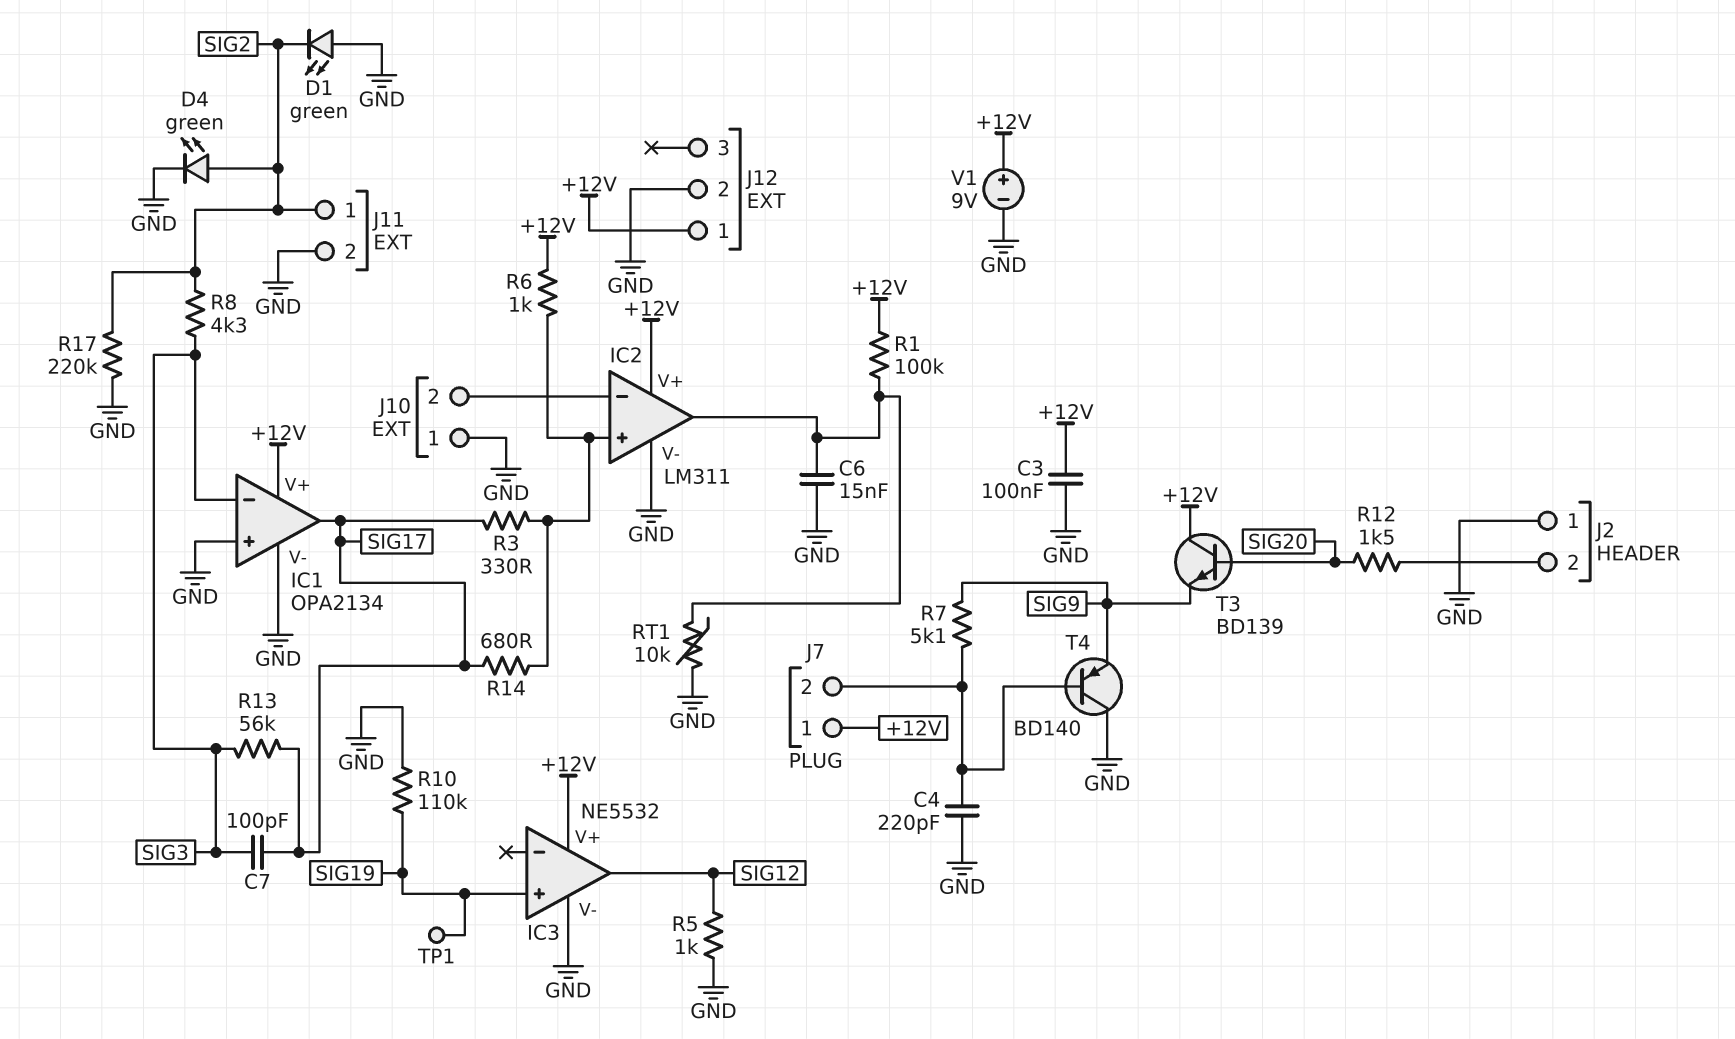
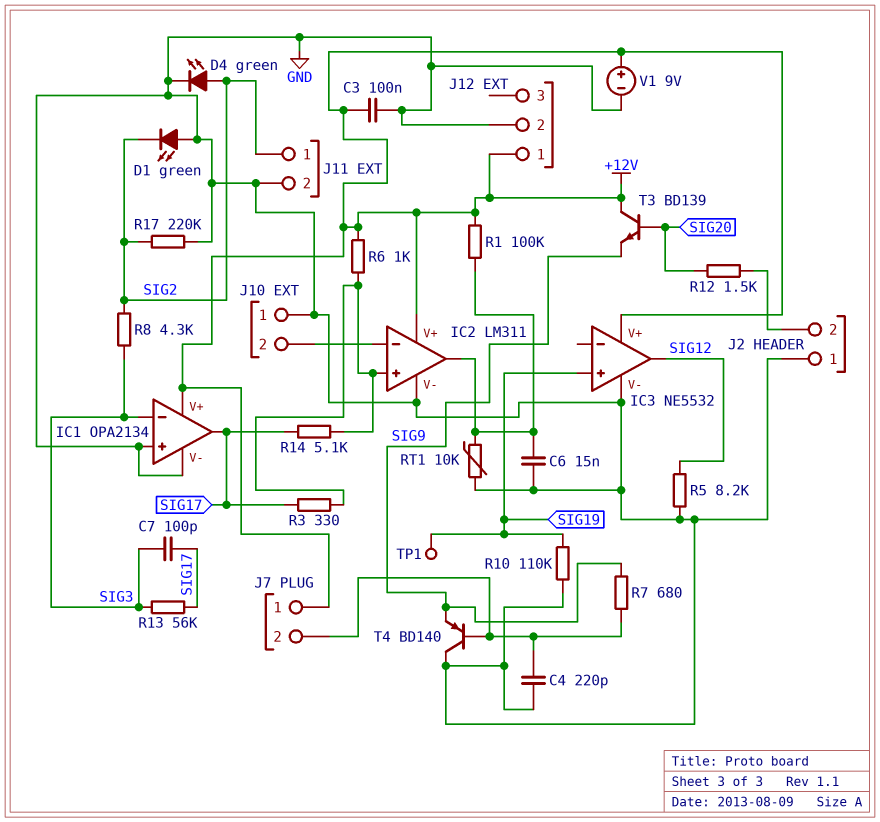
R5: 1k (GND, SIG12) -> 8.2k (GND, SIG12)
R7: 5.1k (J7/2, SIG9) -> 680 (J7/2, SIG9)
R14: 680 (IC2/in+, SIG17) -> 5.1k (IC2/in+, SIG17)

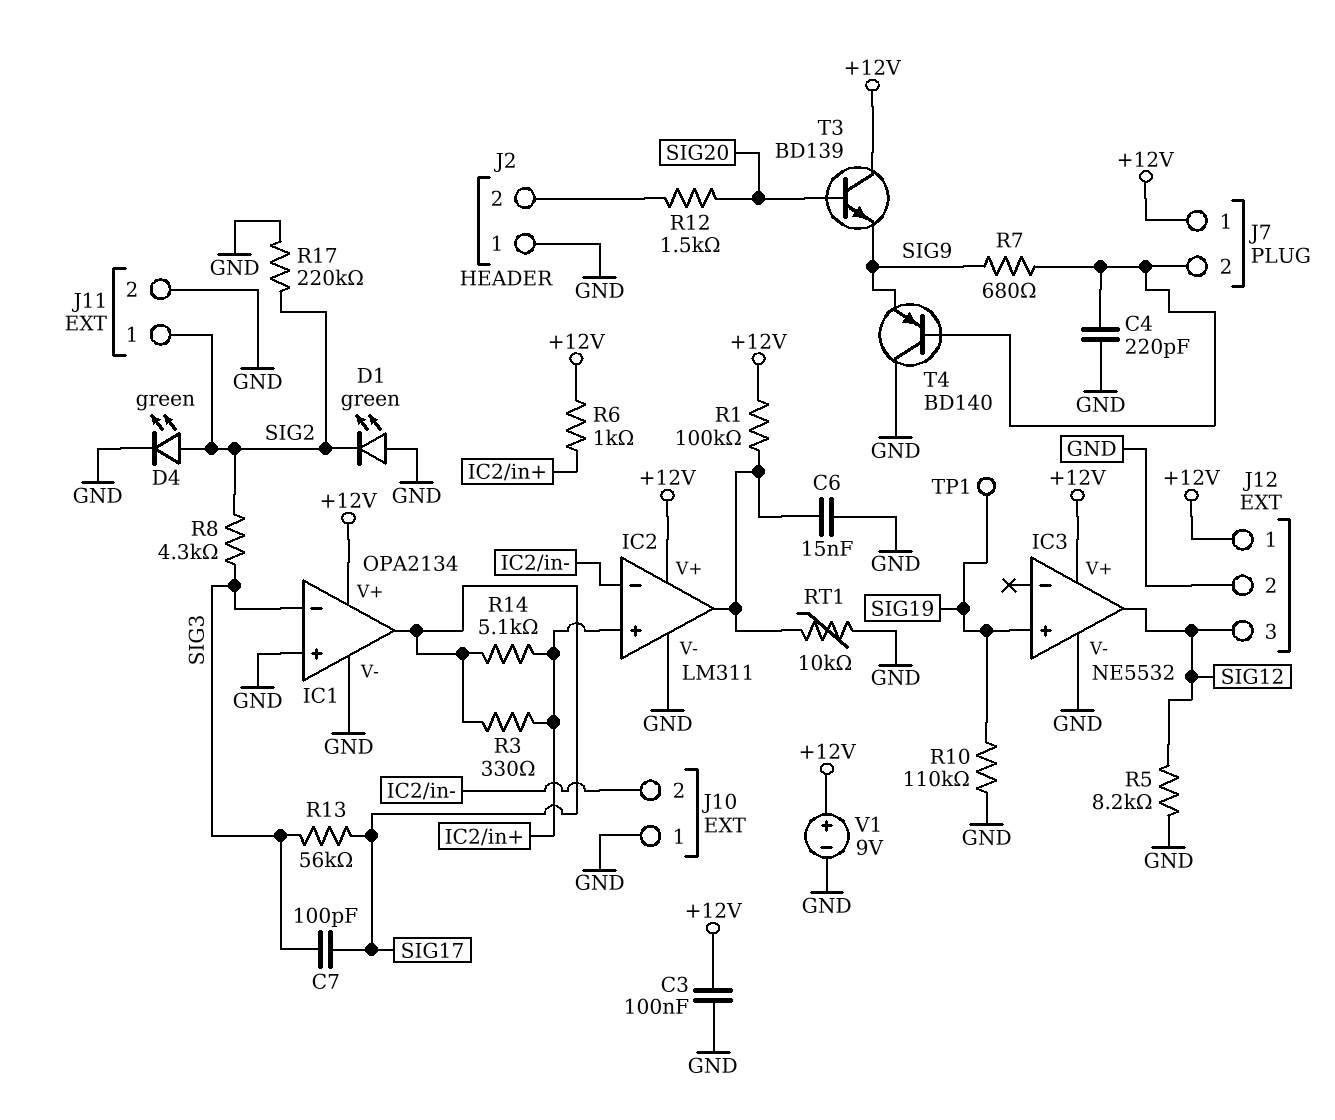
J12 pin 3: none -> SIG12

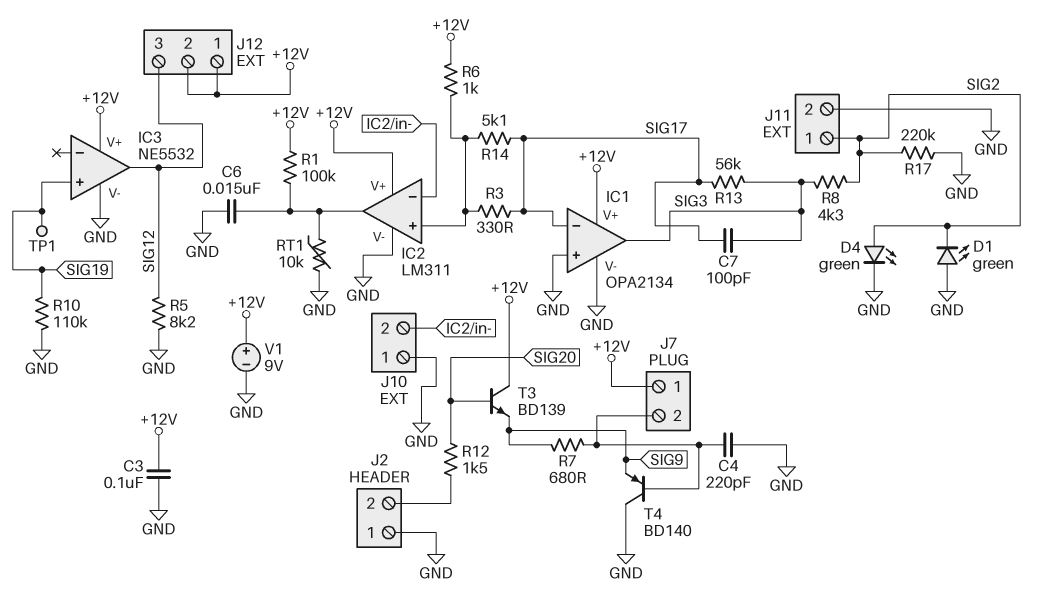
IC1 pin in-: SIG3 -> SIG17
IC1 pin out: SIG17 -> SIG3
J12 pin 2: GND -> +12V

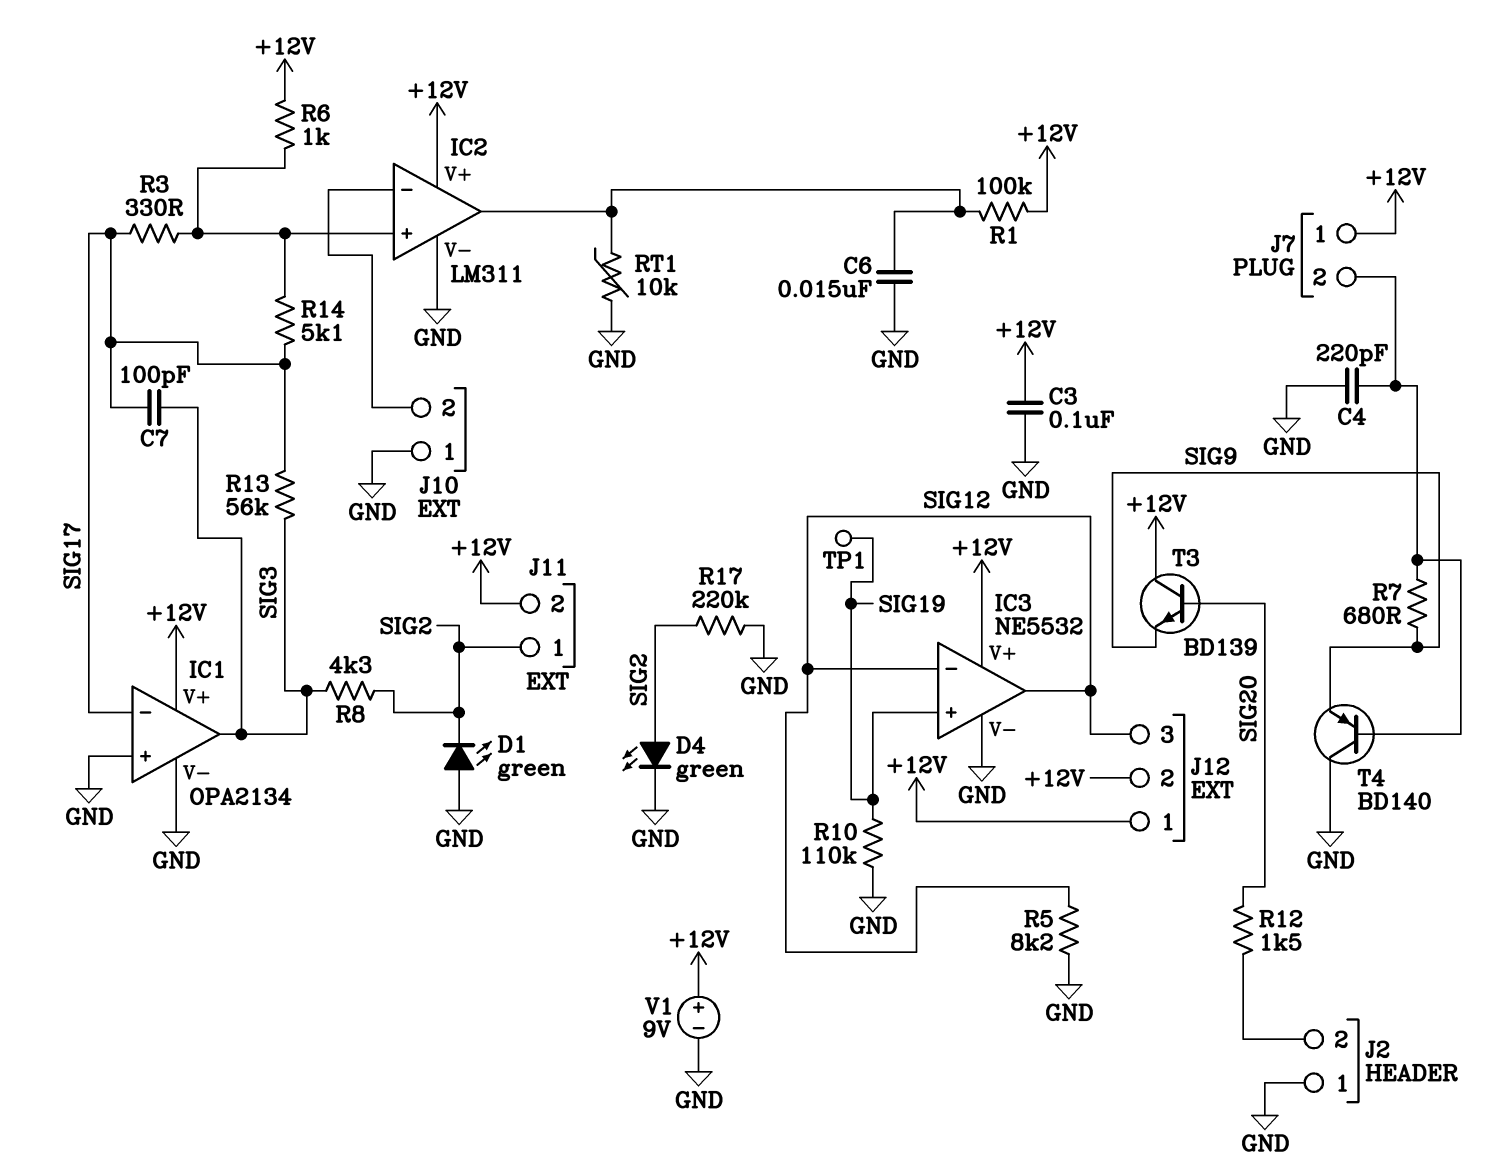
IC3 pin in-: none -> SIG12
J11 pin 2: GND -> +12V

